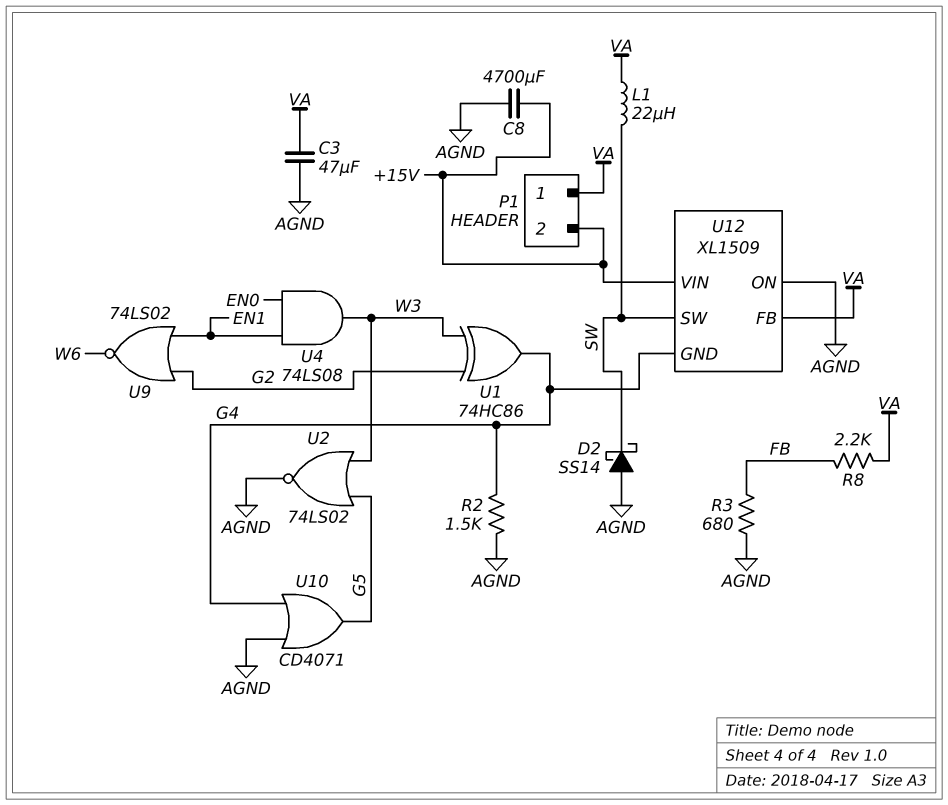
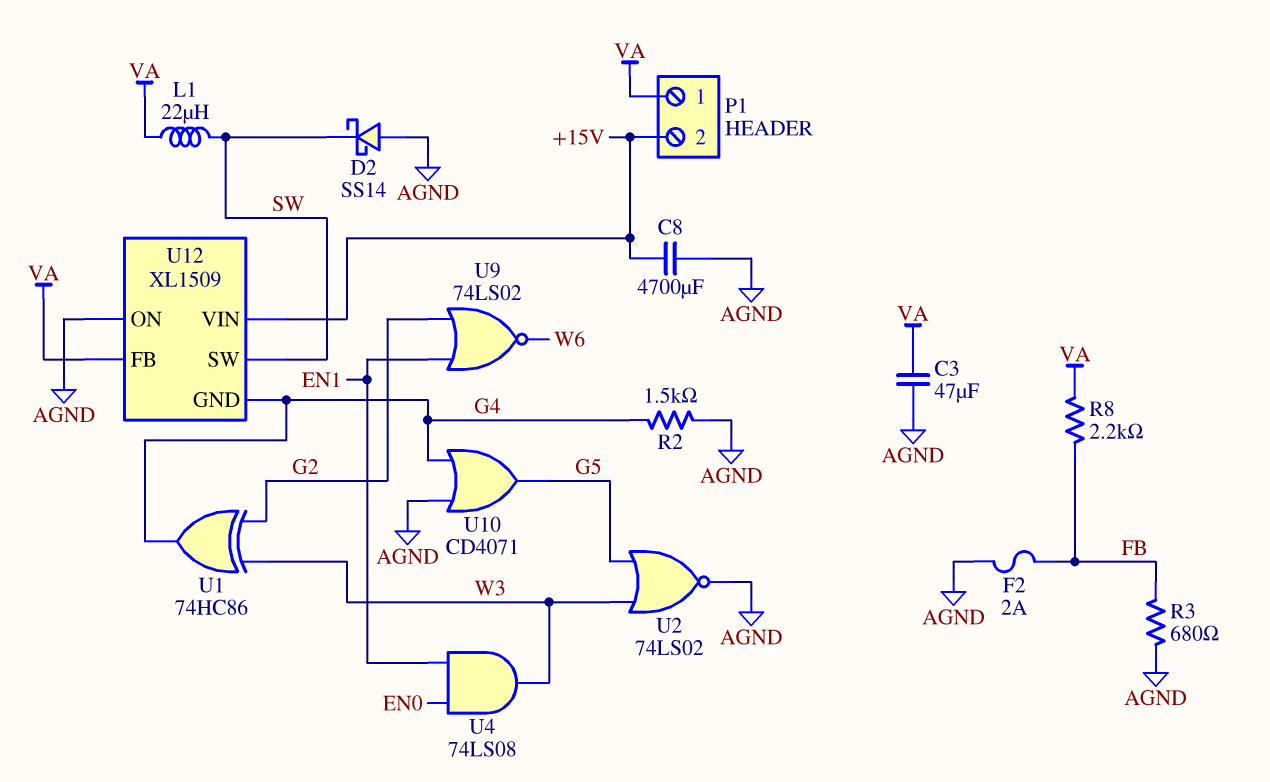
F2: none -> 2A (AGND, FB)

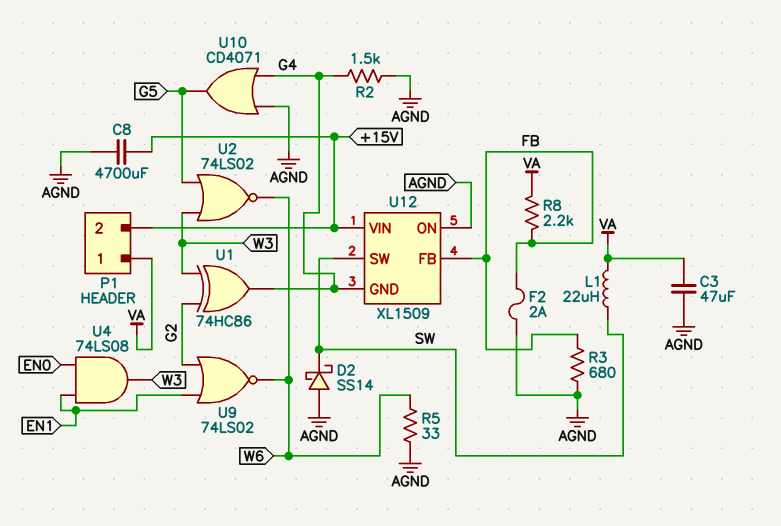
R5: none -> 33 (AGND, W6)
U2: NOR 74LS02 (in G5, in W3, out AGND) -> NOR 74LS02 (in G5, in W3, out W6)
U12 pin FB: VA -> FB

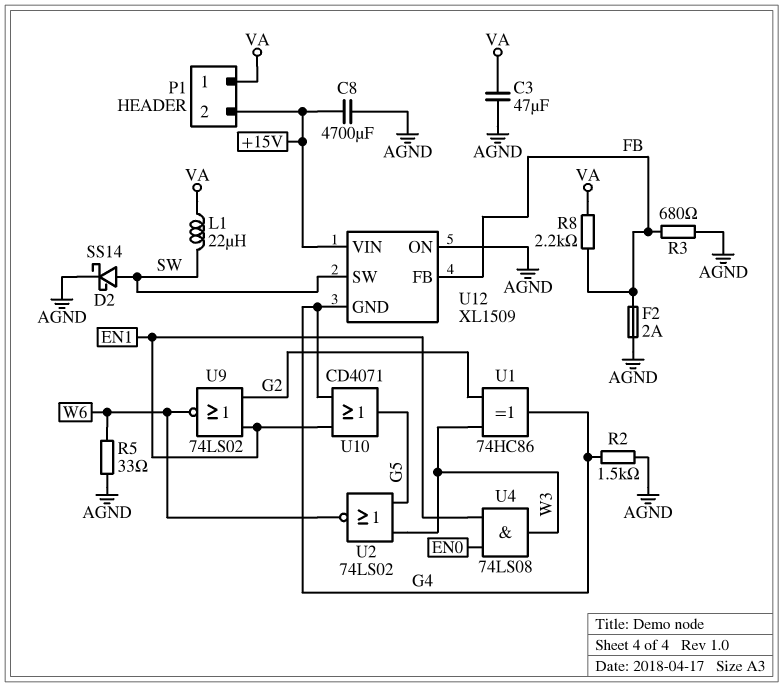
D2: schottky SS14 (A AGND, K SW) -> schottky SS14 (A SW, K AGND)
U10: OR CD4071 (in AGND, in G4, out G5) -> OR CD4071 (in EN1, in G4, out G5)

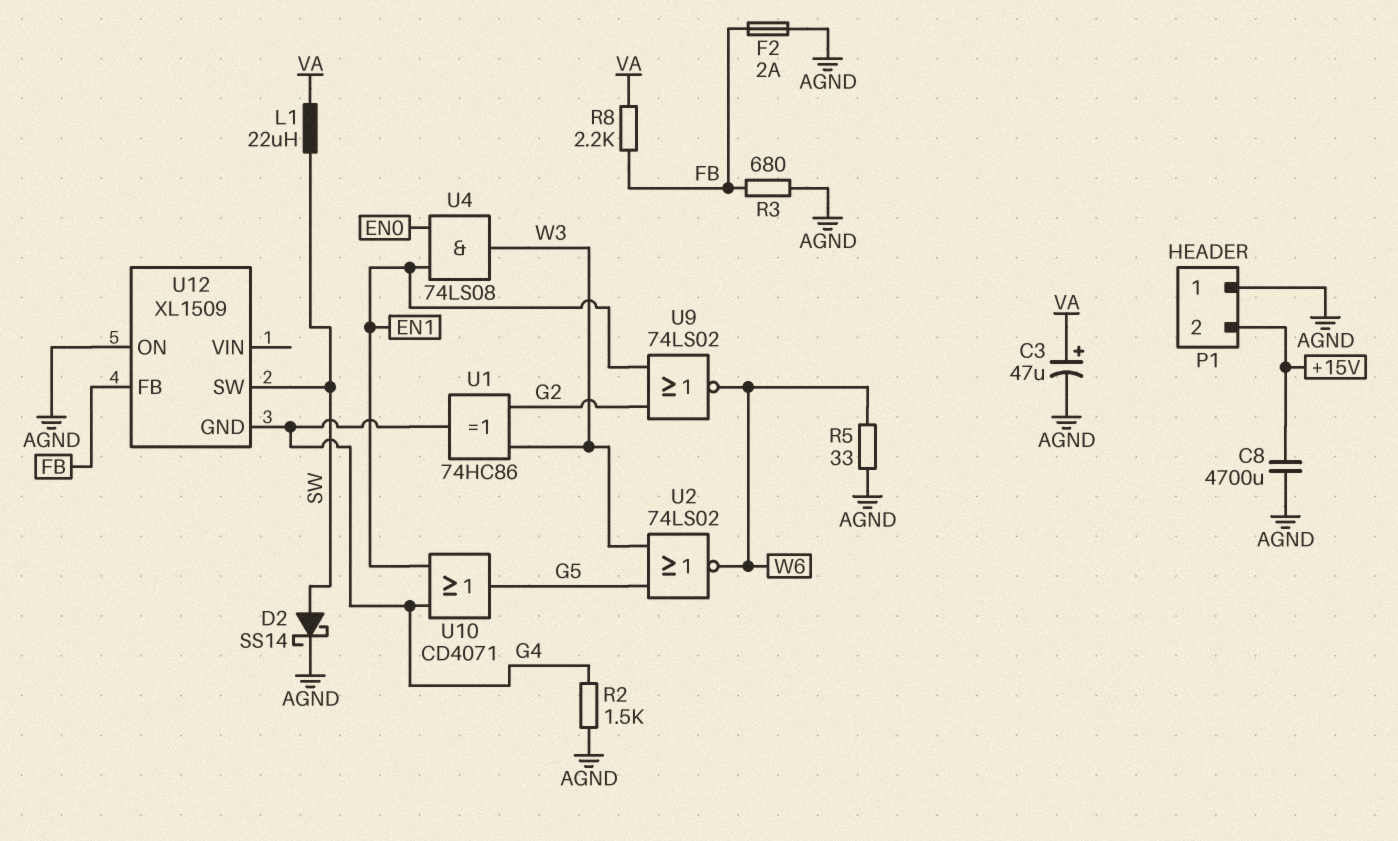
C3: 47uF (AGND, VA) -> 47uF (plus VA, minus AGND)
P1 pin 1: VA -> AGND
U12 pin VIN: +15V -> none

